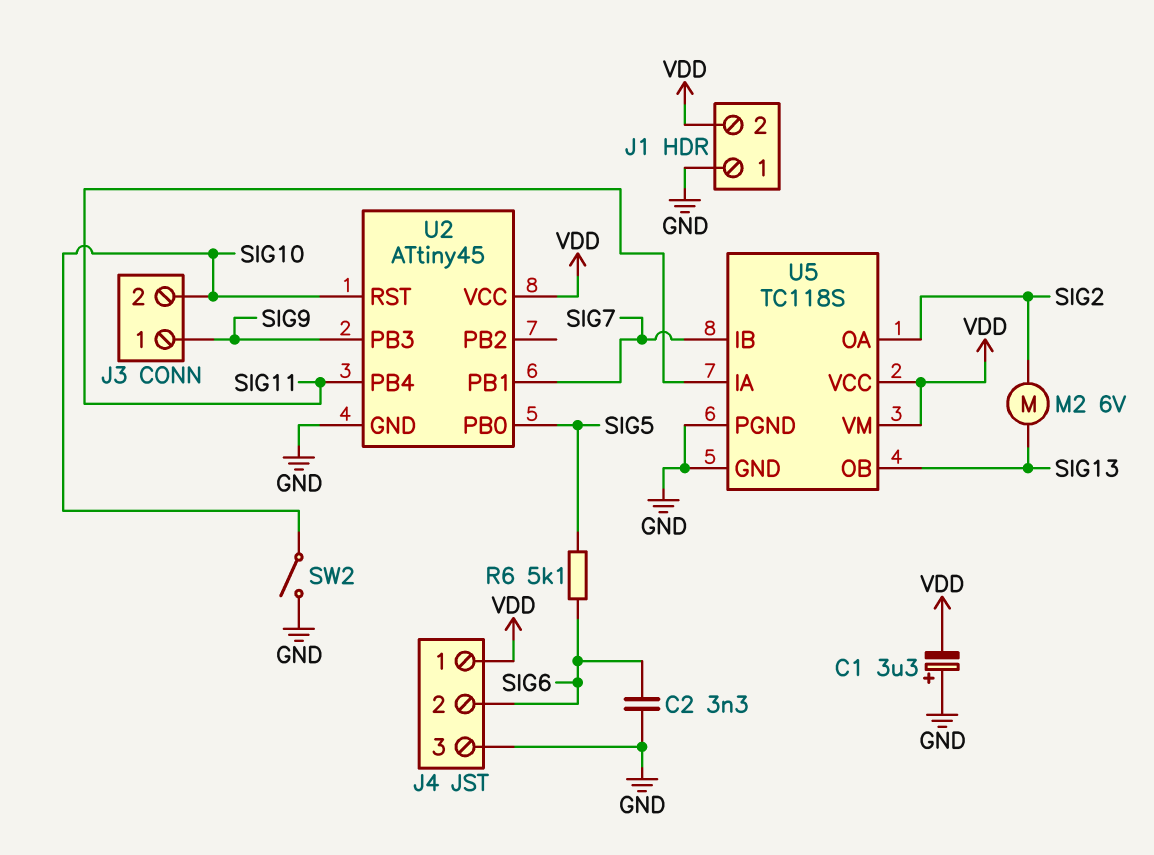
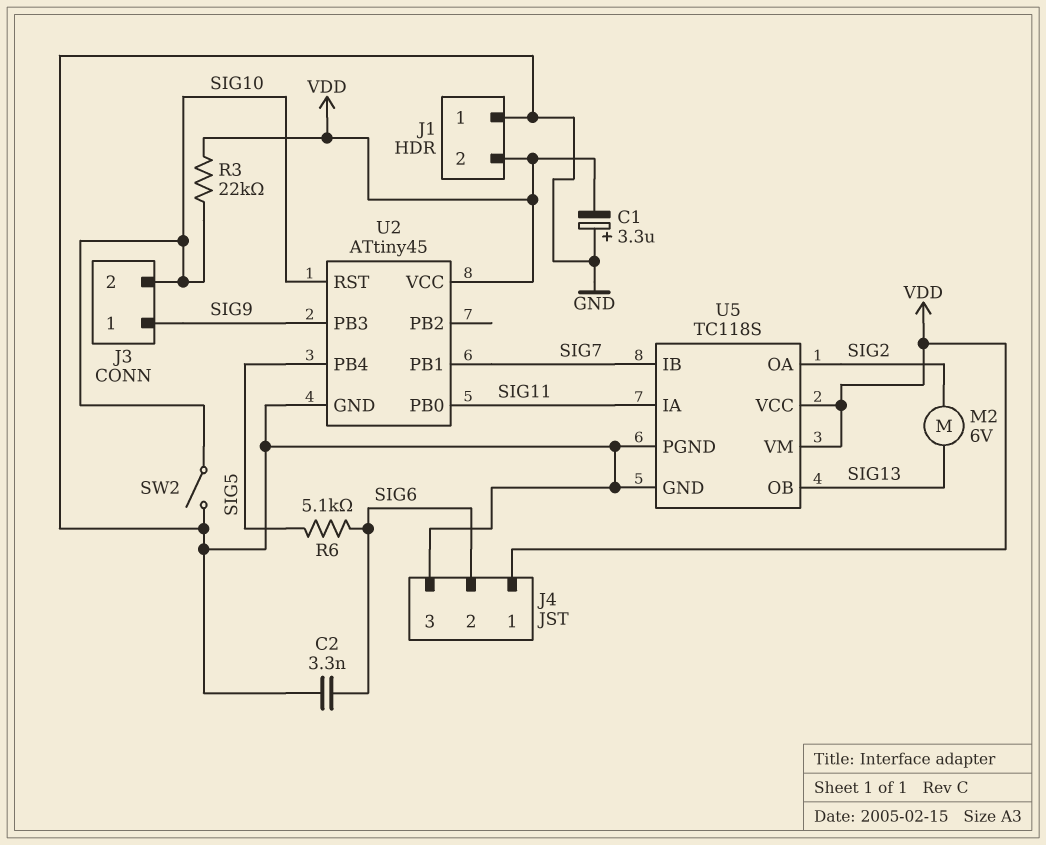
R3: none -> 22k (SIG10, VDD)
U2 pin PB0: SIG5 -> SIG11
U2 pin PB4: SIG11 -> SIG5

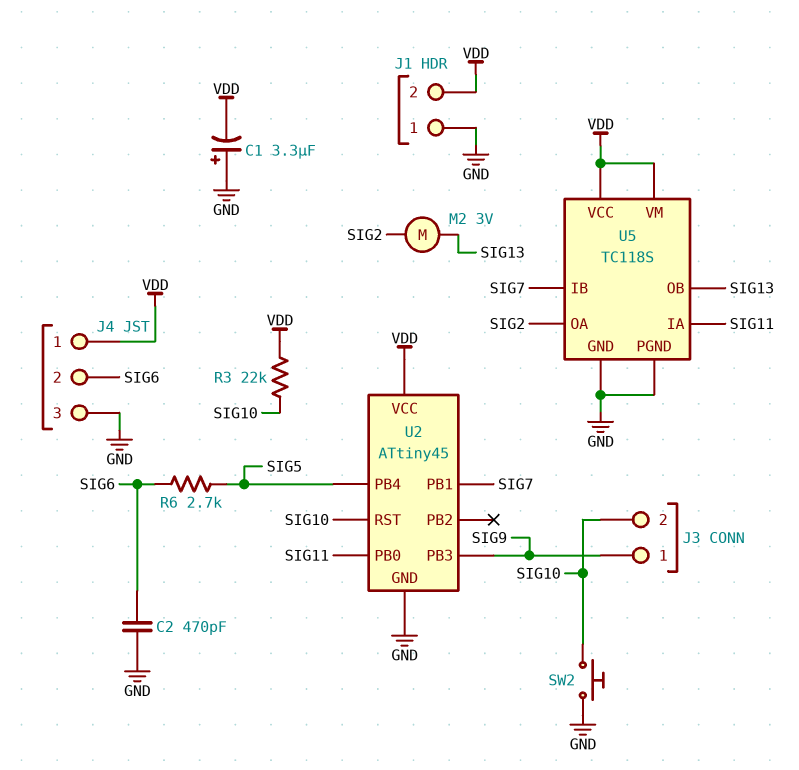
C2: 3.3nF (GND, SIG6) -> 470pF (GND, SIG6)
M2: motor 6V (SIG2, SIG13) -> motor 3V (SIG2, SIG13)
R6: 5.1k (SIG5, SIG6) -> 2.7k (SIG5, SIG6)
SW2: switch (GND, SIG10) -> button (GND, SIG10)

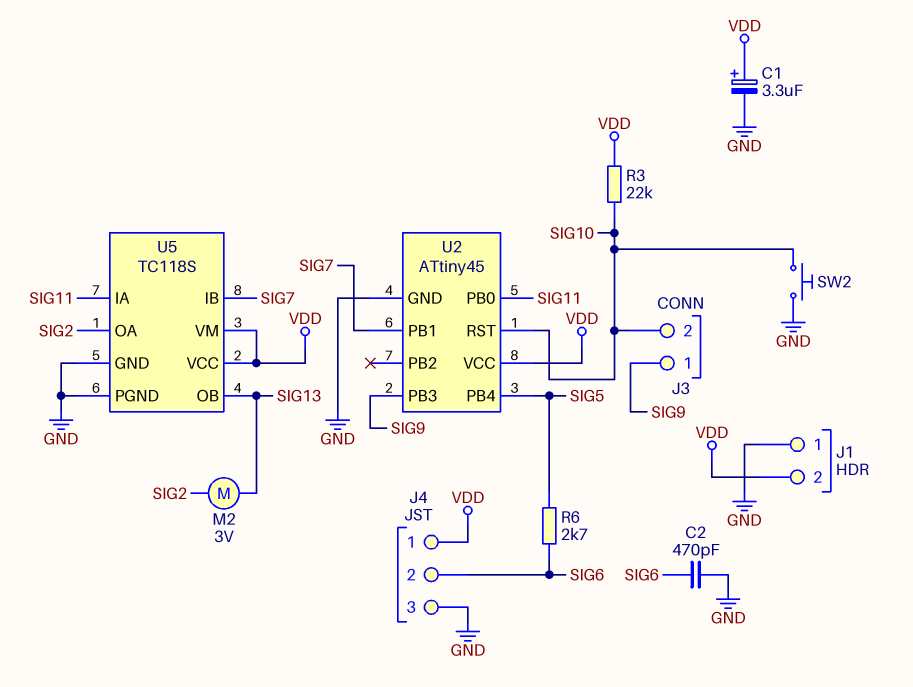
C1: 3.3uF (plus GND, minus VDD) -> 3.3uF (plus VDD, minus GND)

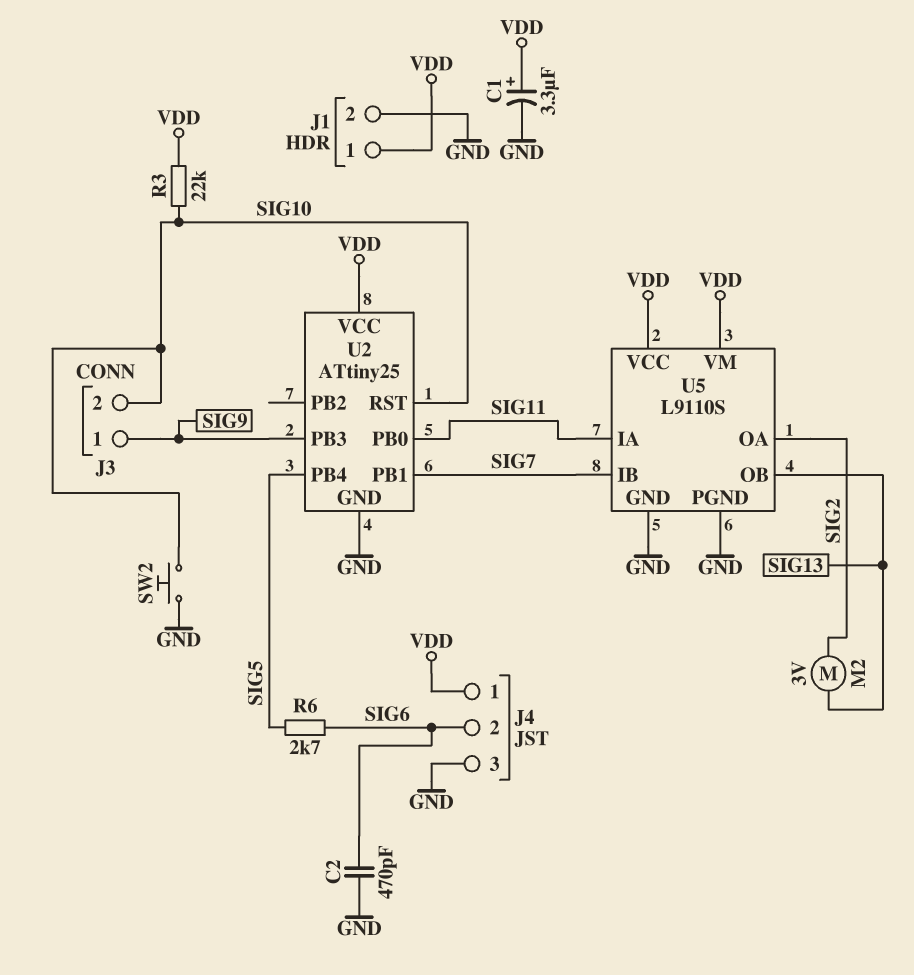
J1 pin 1: GND -> VDD
J1 pin 2: VDD -> GND
U2: ATtiny45 -> ATtiny25
U5: TC118S -> L9110S

